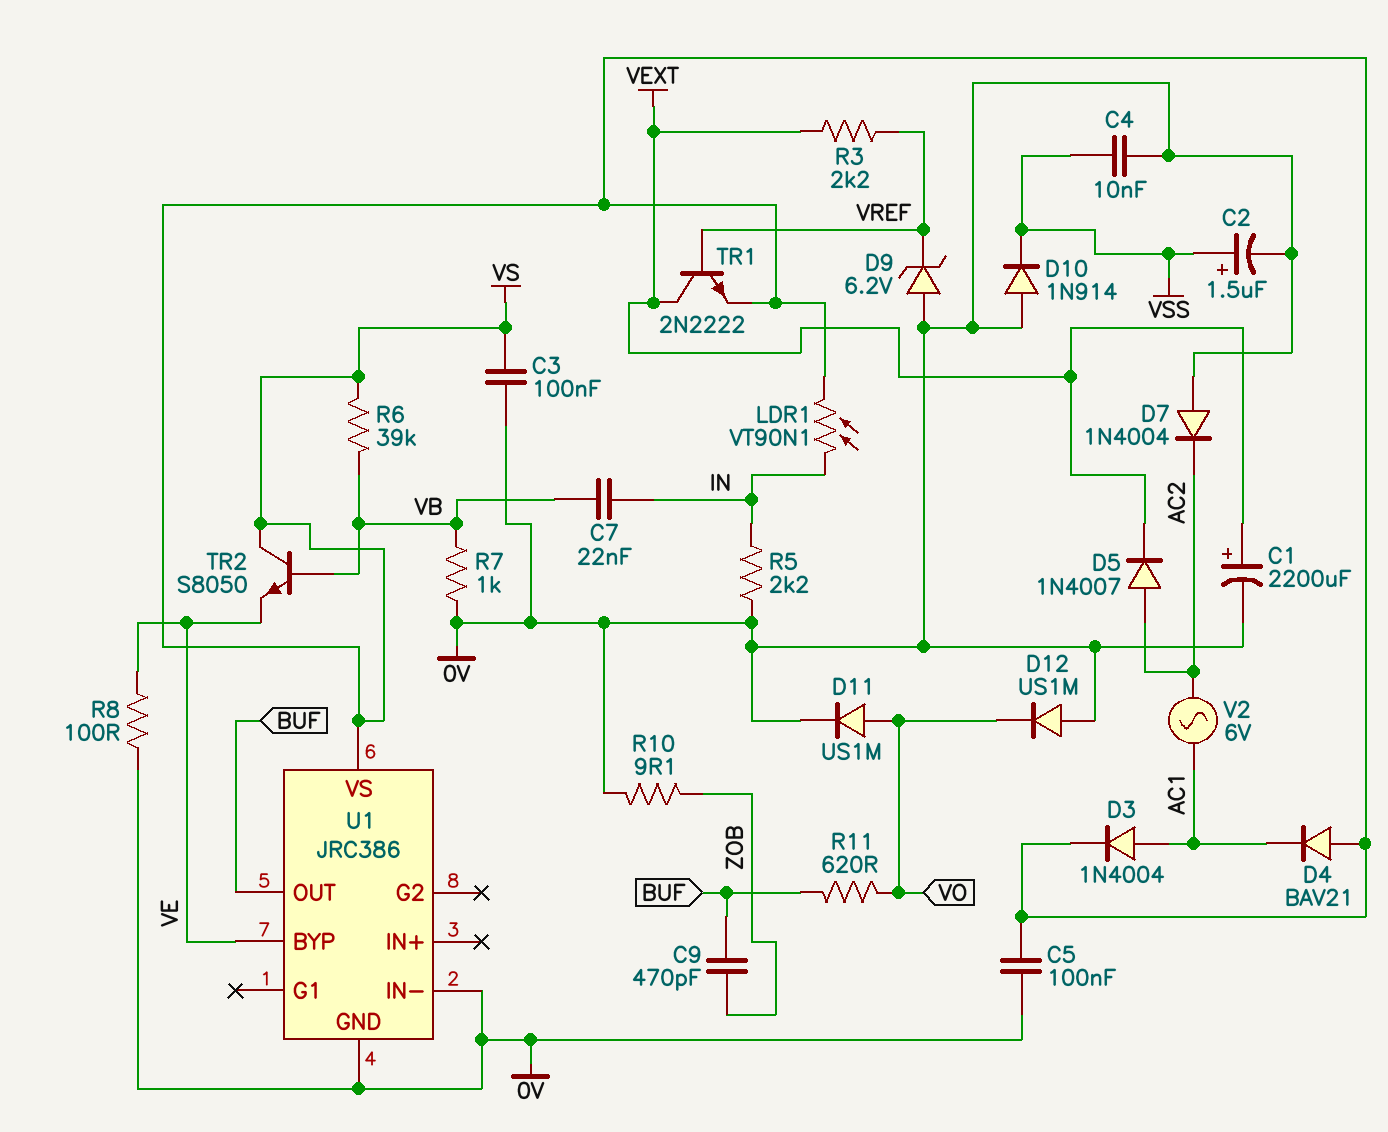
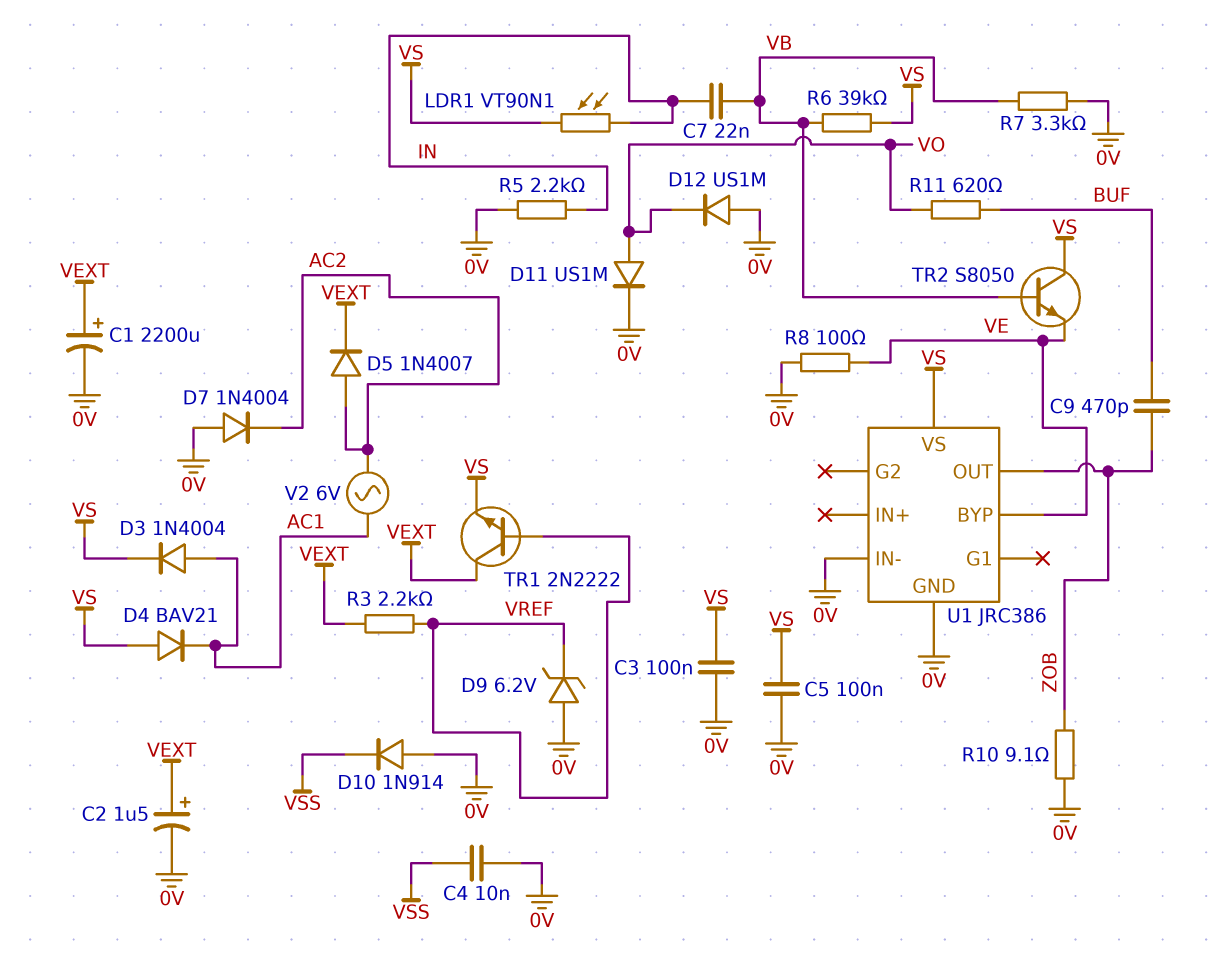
C2: 1.5uF (plus VSS, minus 0V) -> 1.5uF (plus VEXT, minus 0V)
R7: 1k (0V, VB) -> 3.3k (0V, VB)
U1 pin OUT: BUF -> ZOB

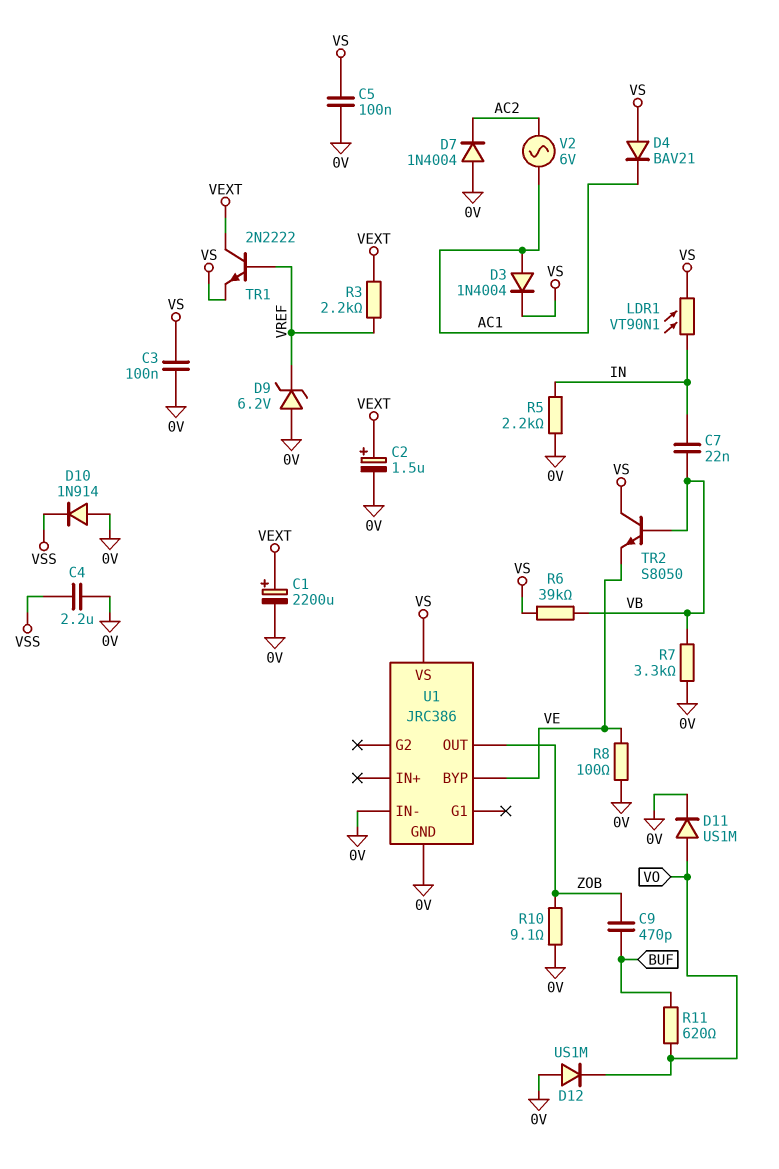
C4: 10nF (0V, VSS) -> 2.2uF (0V, VSS)
D5: diode 1N4007 (A AC2, K VEXT) -> none

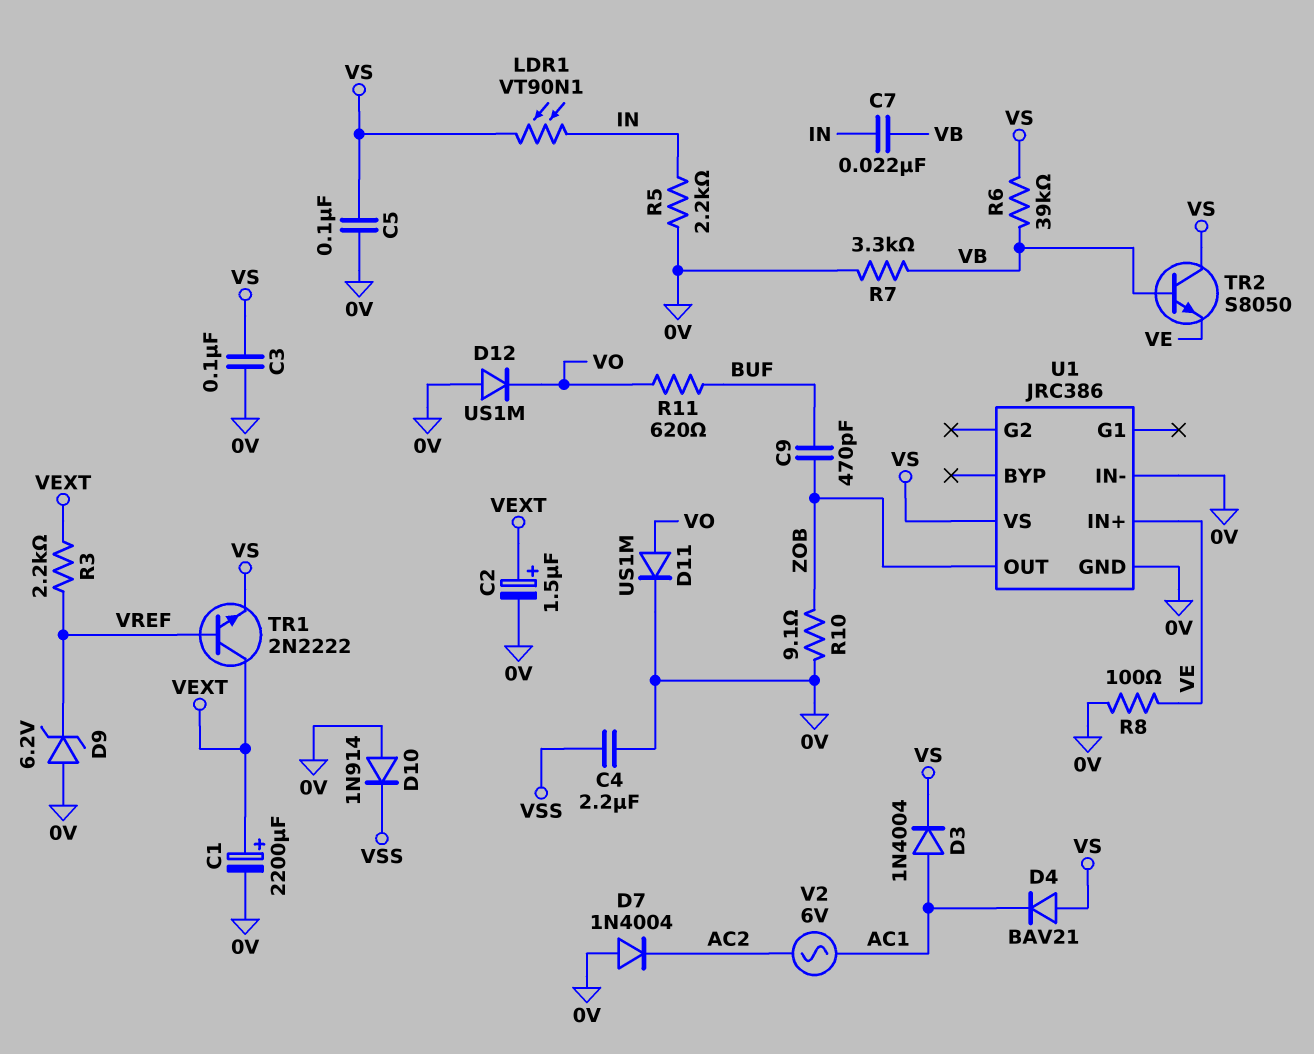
U1 pin BYP: VE -> none
U1 pin IN+: none -> VE

